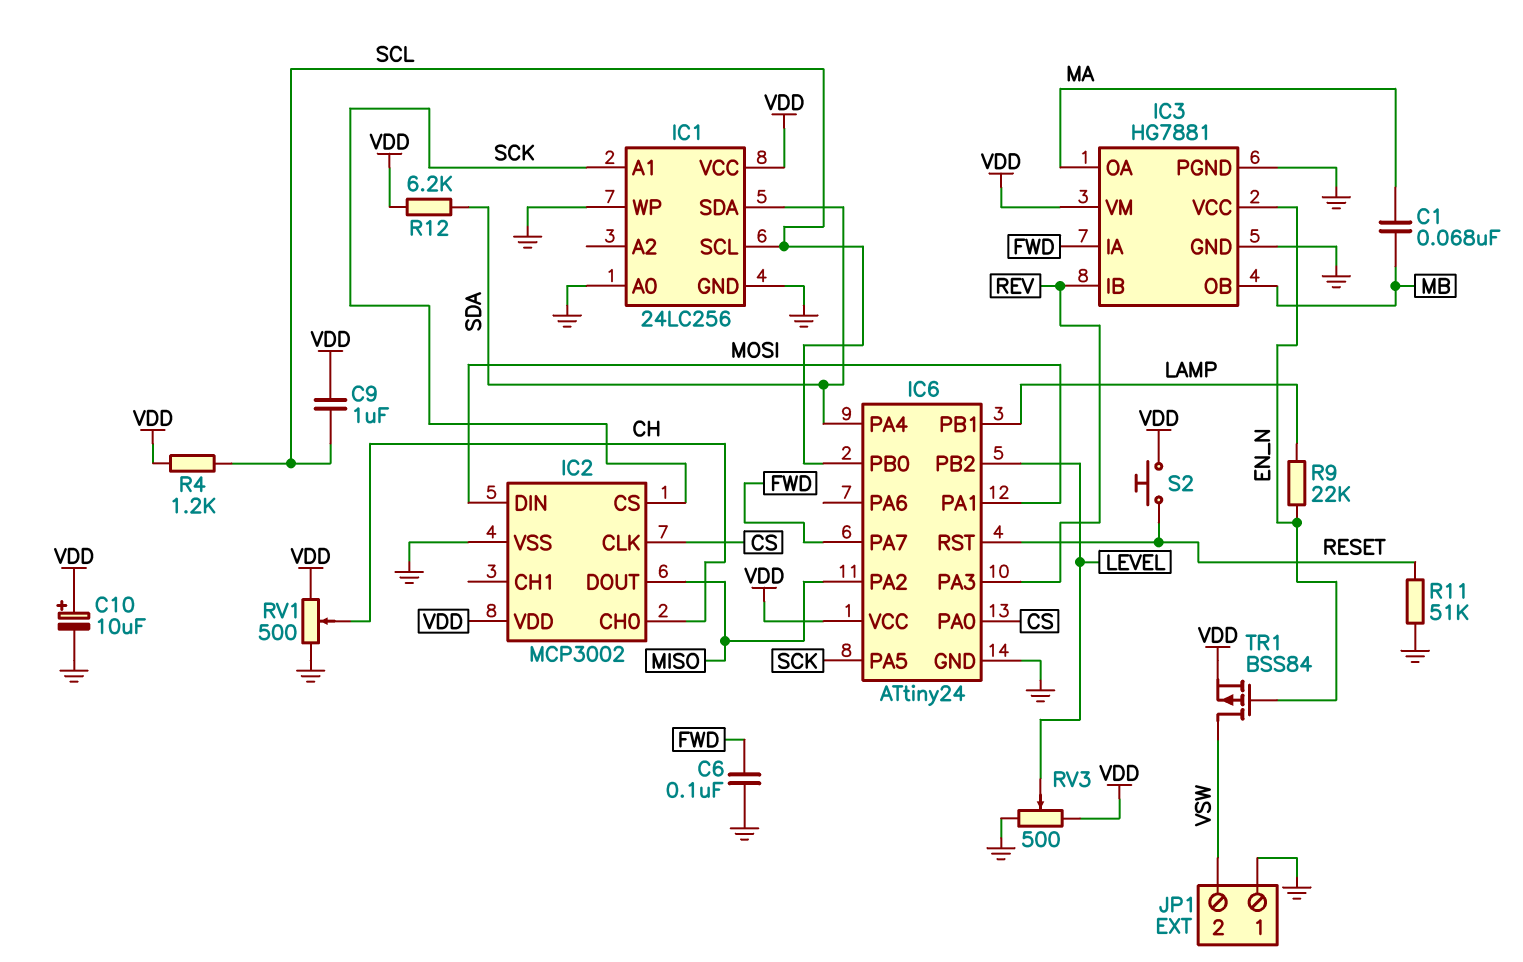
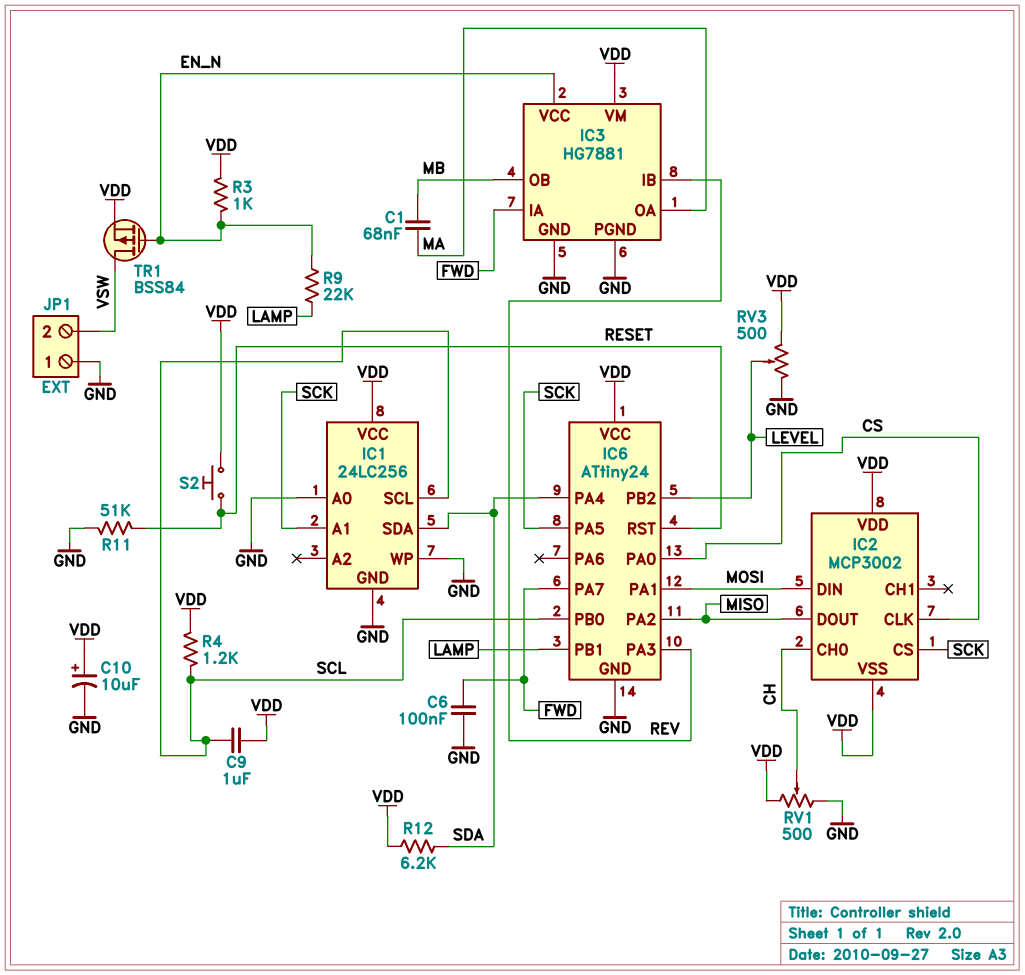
IC2 pin VSS: GND -> VDD
R3: none -> 1k (EN_N, VDD)

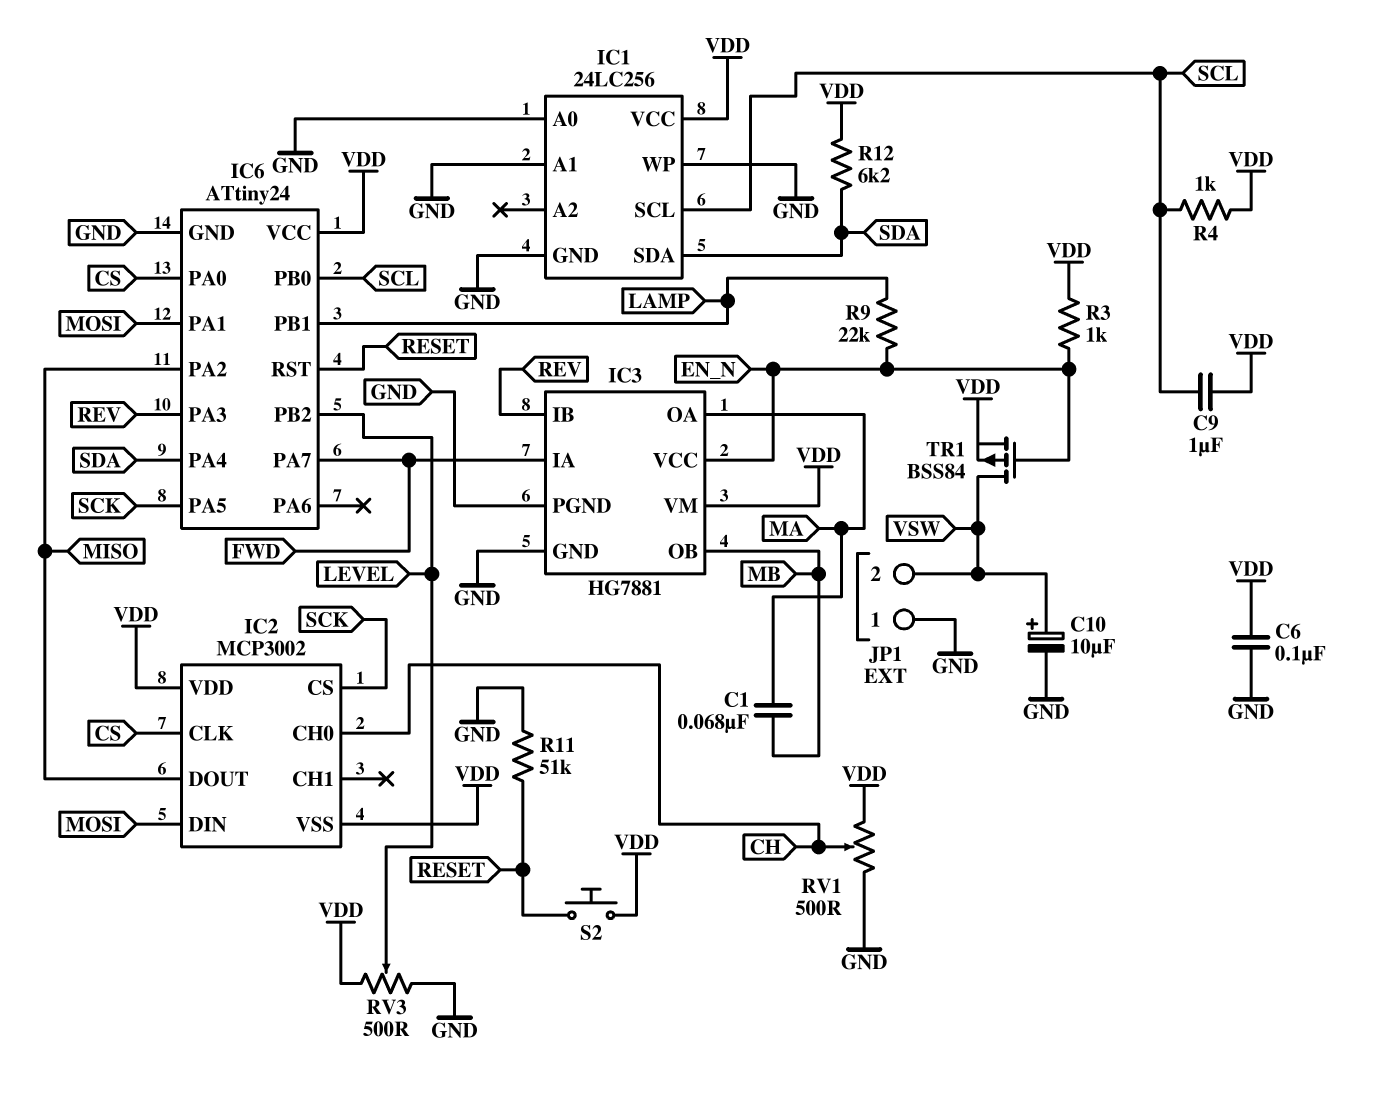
C6: 100nF (FWD, GND) -> 100nF (GND, VDD)
C10: 10uF (plus VDD, minus GND) -> 10uF (plus VSW, minus GND)
IC1 pin A1: SCK -> GND
R4: 1.2k (SCL, VDD) -> 1k (SCL, VDD)

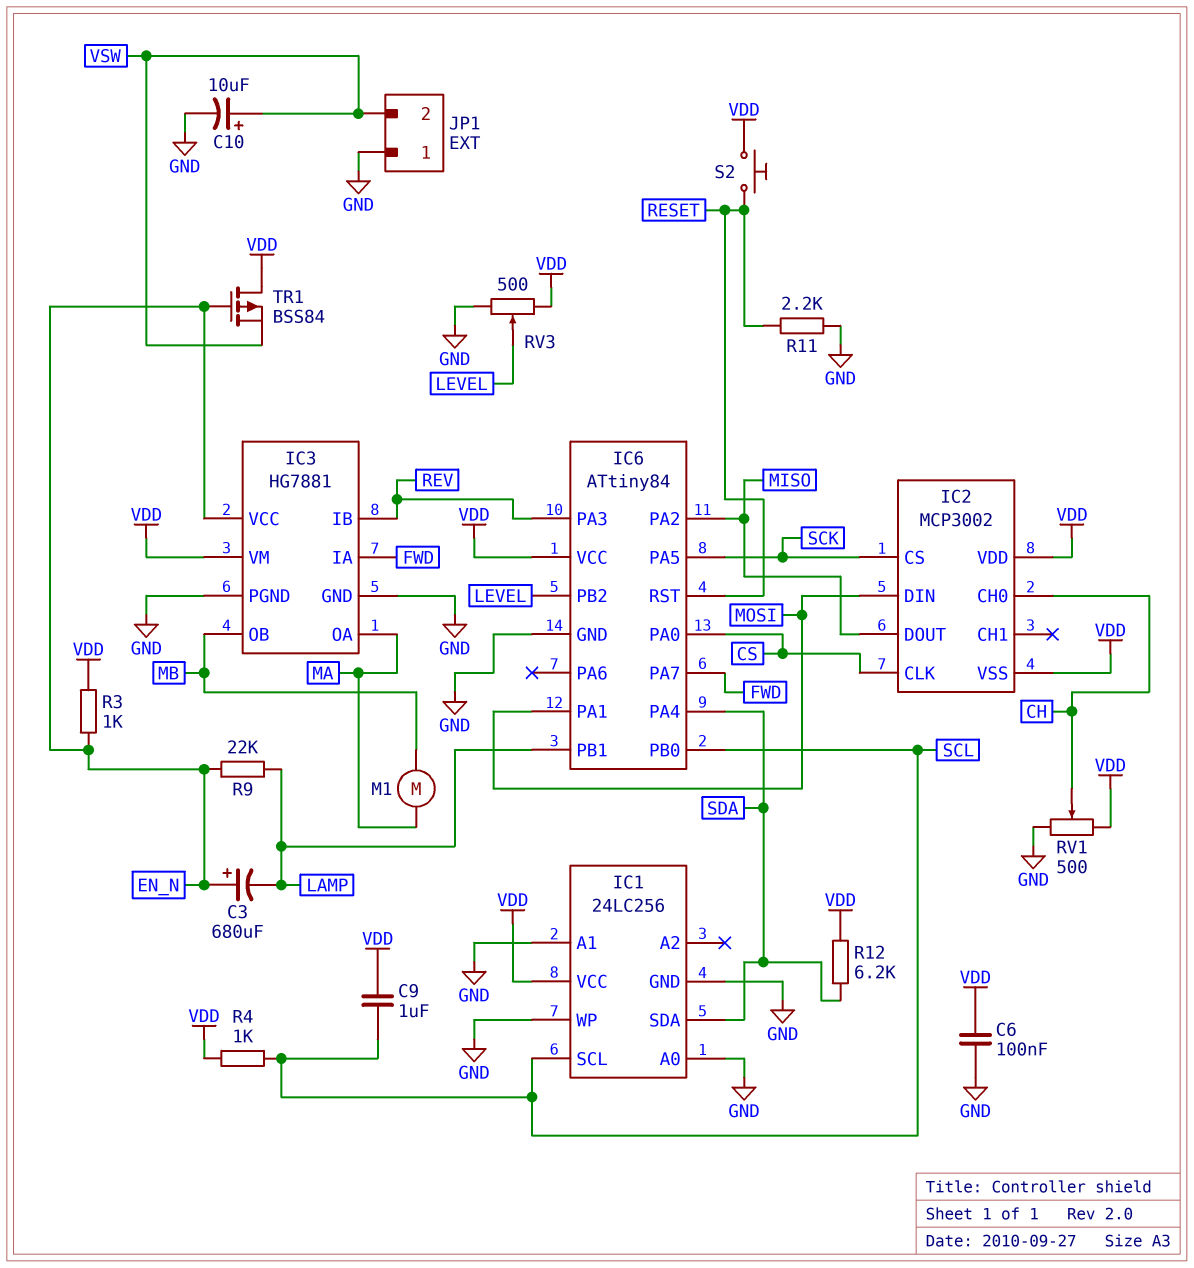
C1: 68nF (MA, MB) -> none
C3: none -> 680uF (plus EN_N, minus LAMP)
IC6: ATtiny24 -> ATtiny84
M1: none -> motor (MA, MB)
R11: 51k (GND, RESET) -> 2.2k (GND, RESET)
TR1: PMOS BSS84 (G EN_N, D VSW, S VDD) -> PMOS BSS84 (G EN_N, D VDD, S VSW)

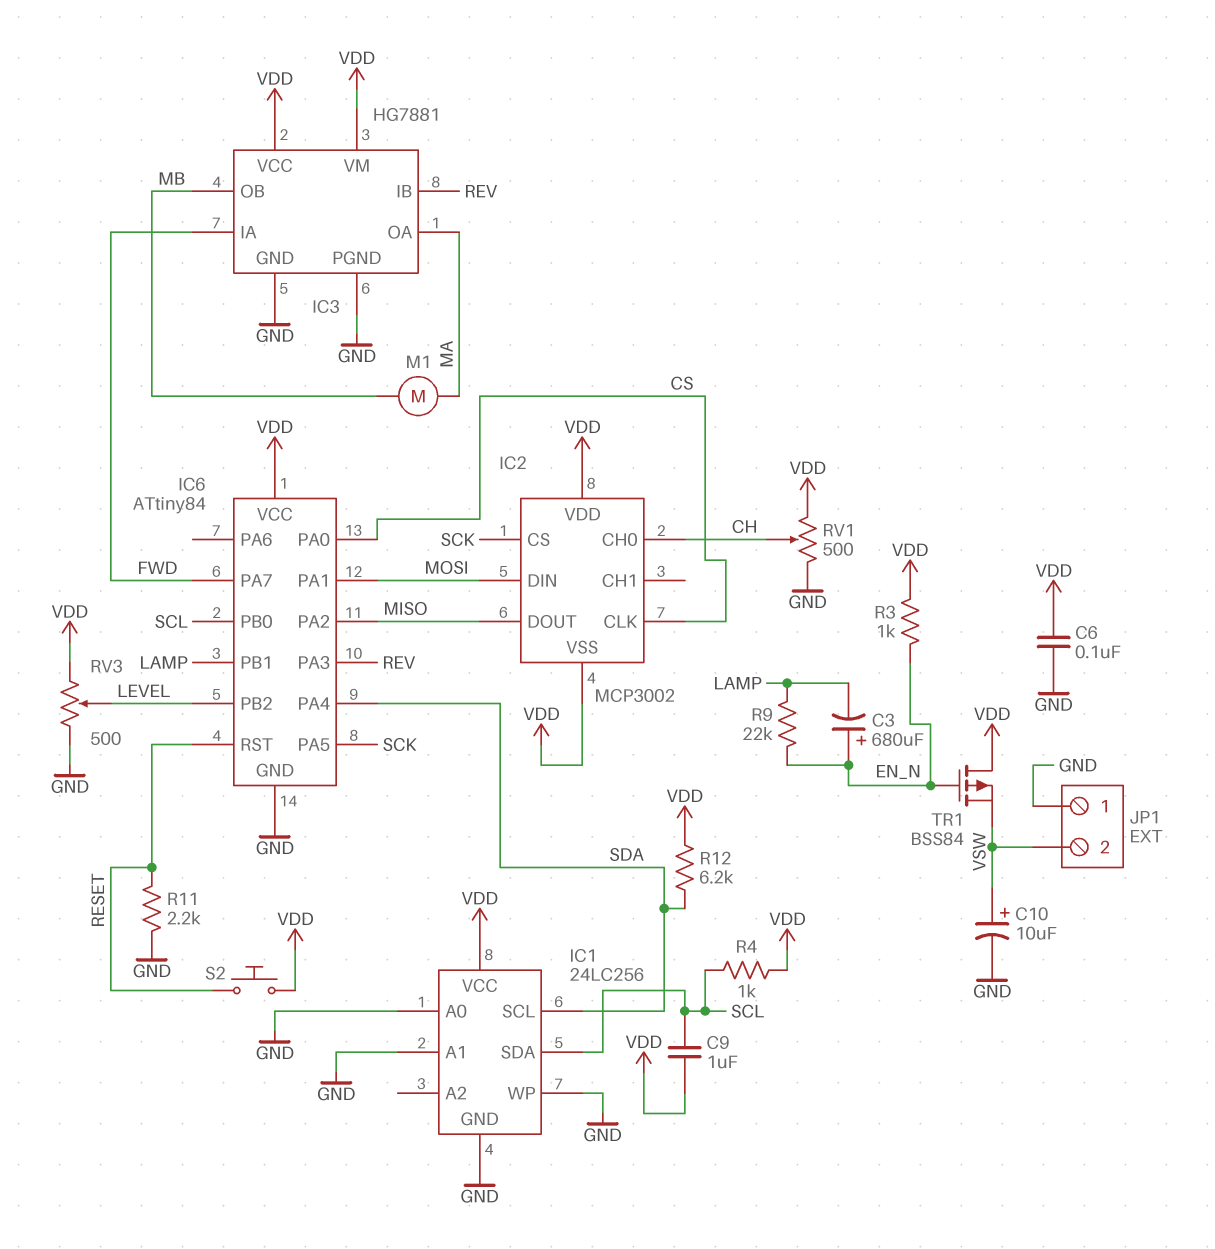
IC1 pin SCL: SCL -> SDA
IC1 pin SDA: SDA -> SCL
IC3 pin VCC: EN_N -> VDD

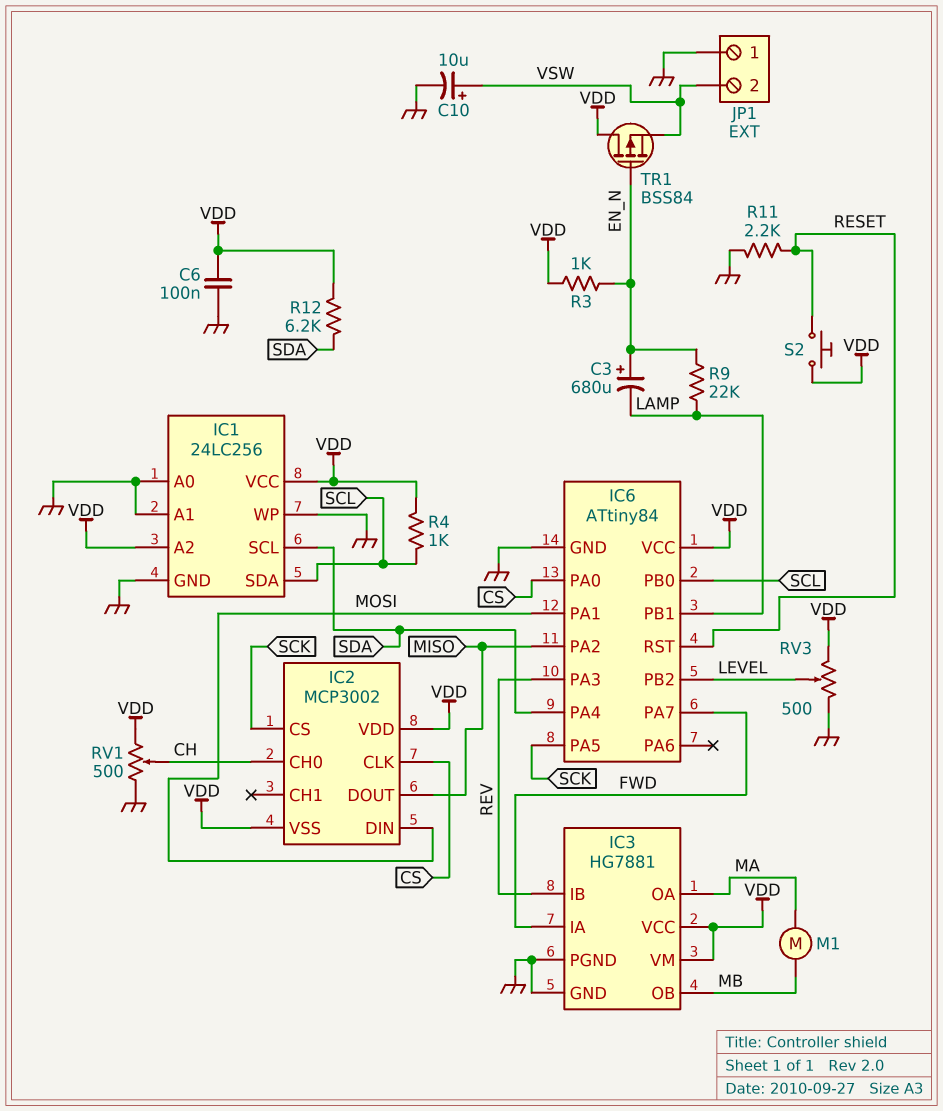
C9: 1uF (SCL, VDD) -> none
IC1 pin A2: none -> VDD

